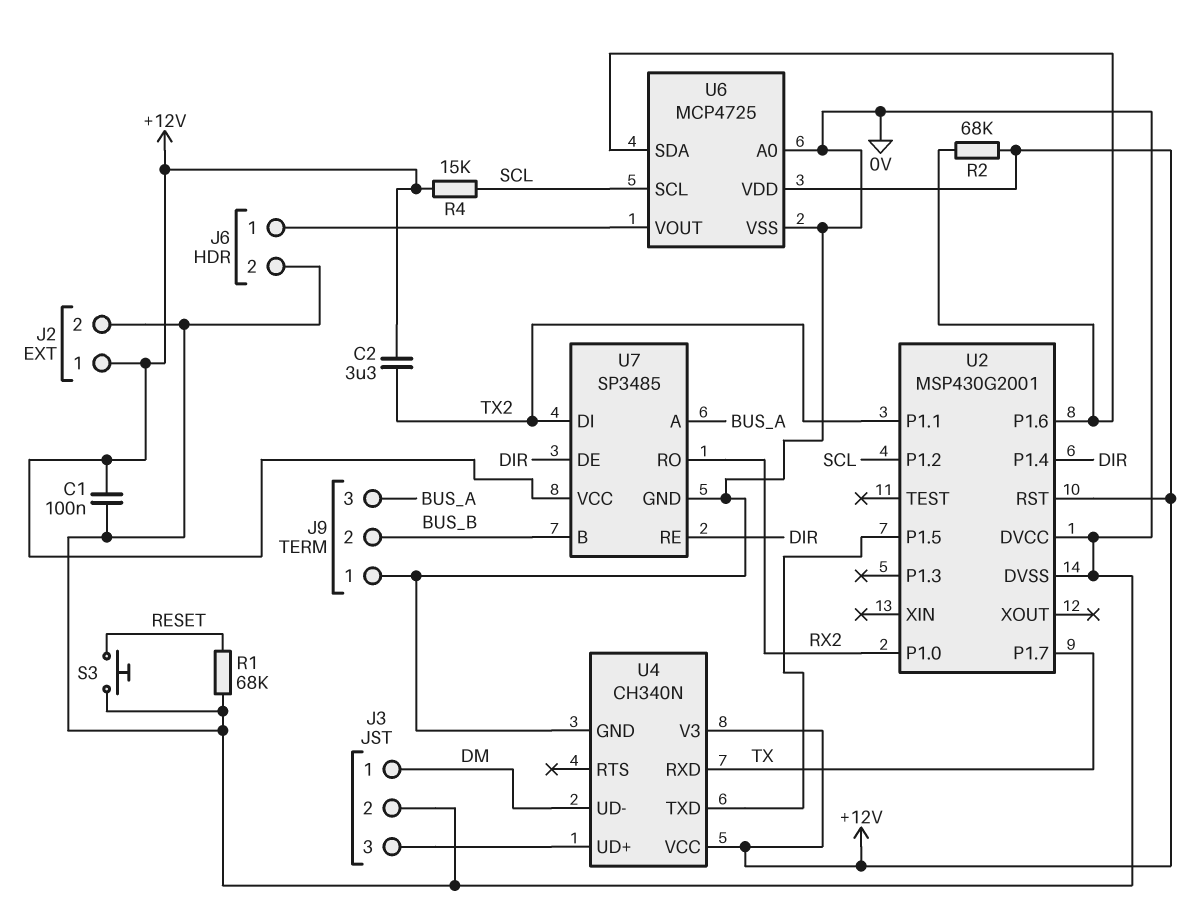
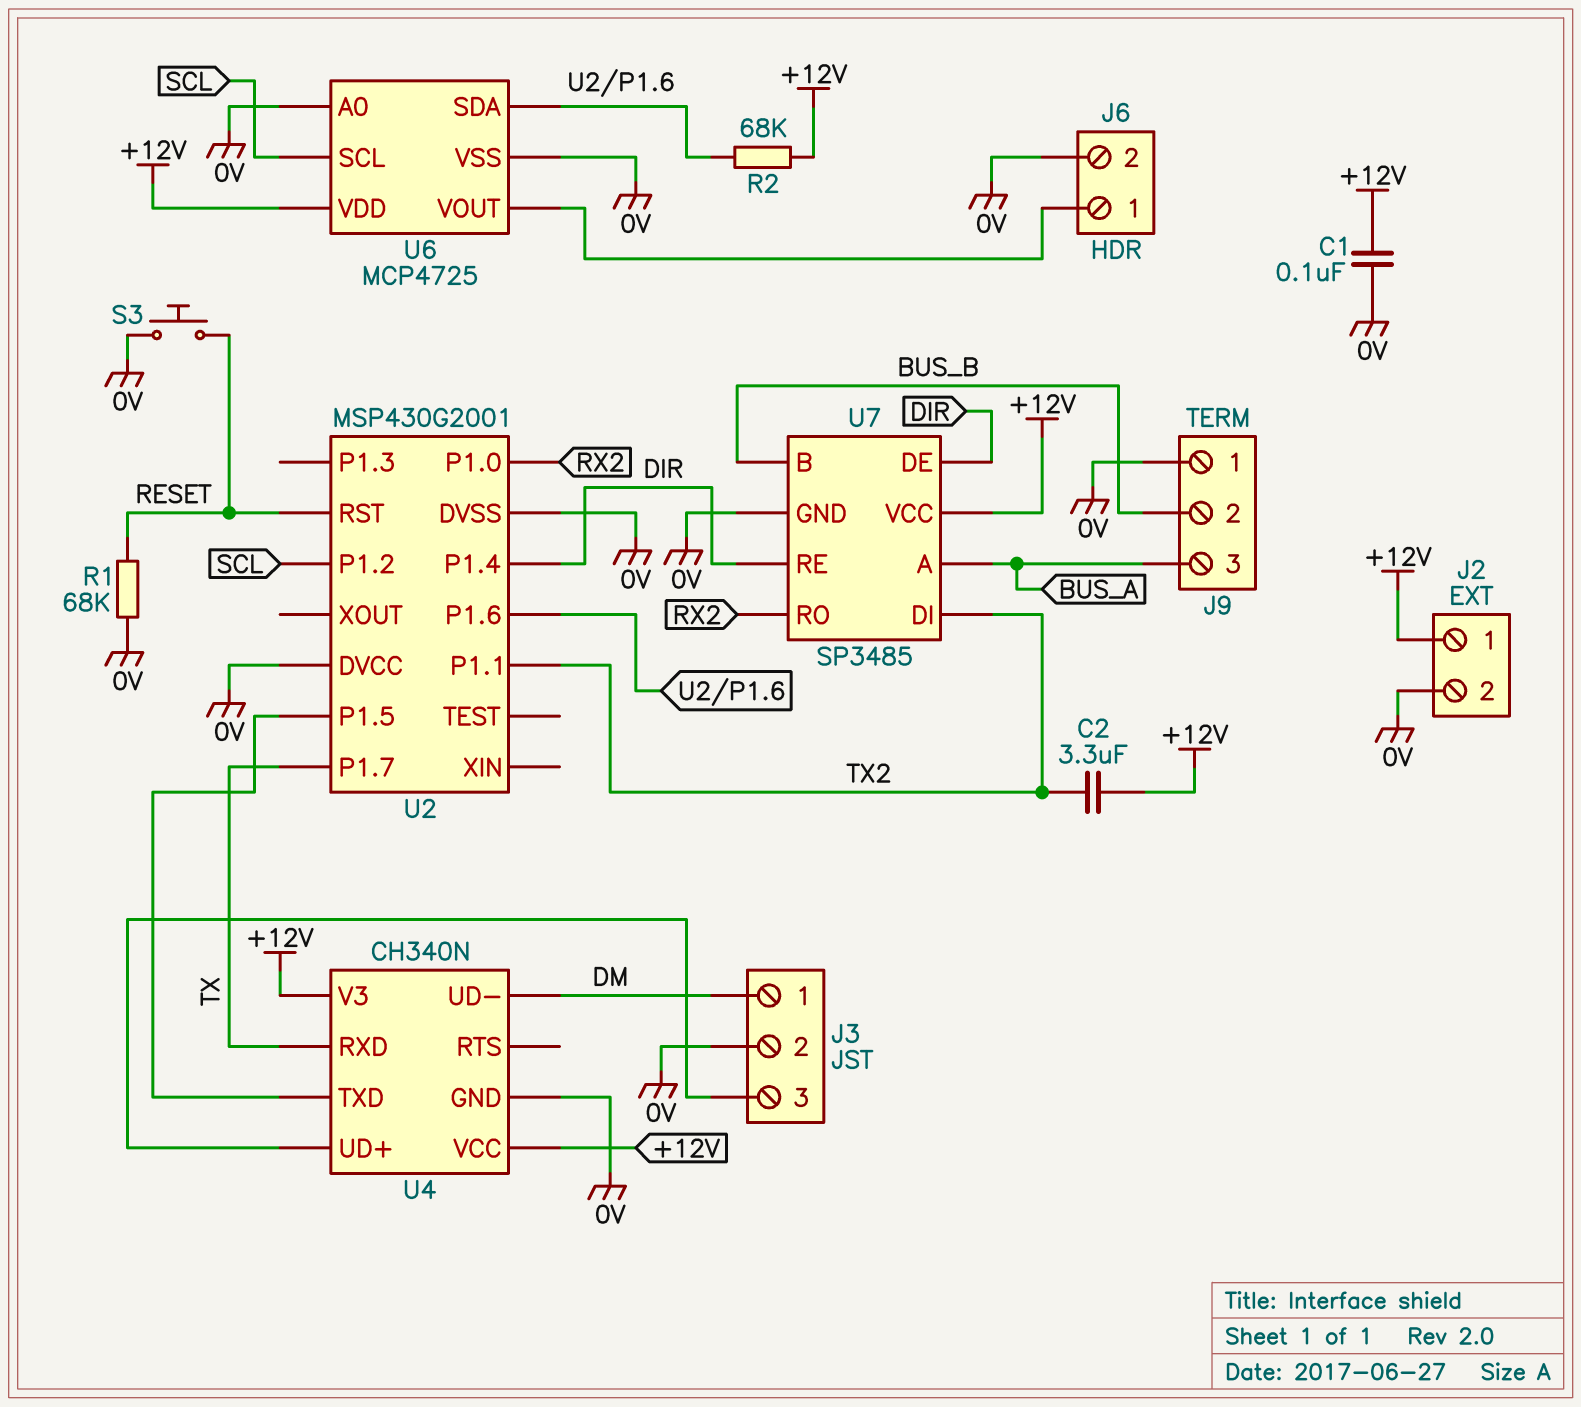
R4: 15k (+12V, SCL) -> none
U2 pin RST: +12V -> RESET

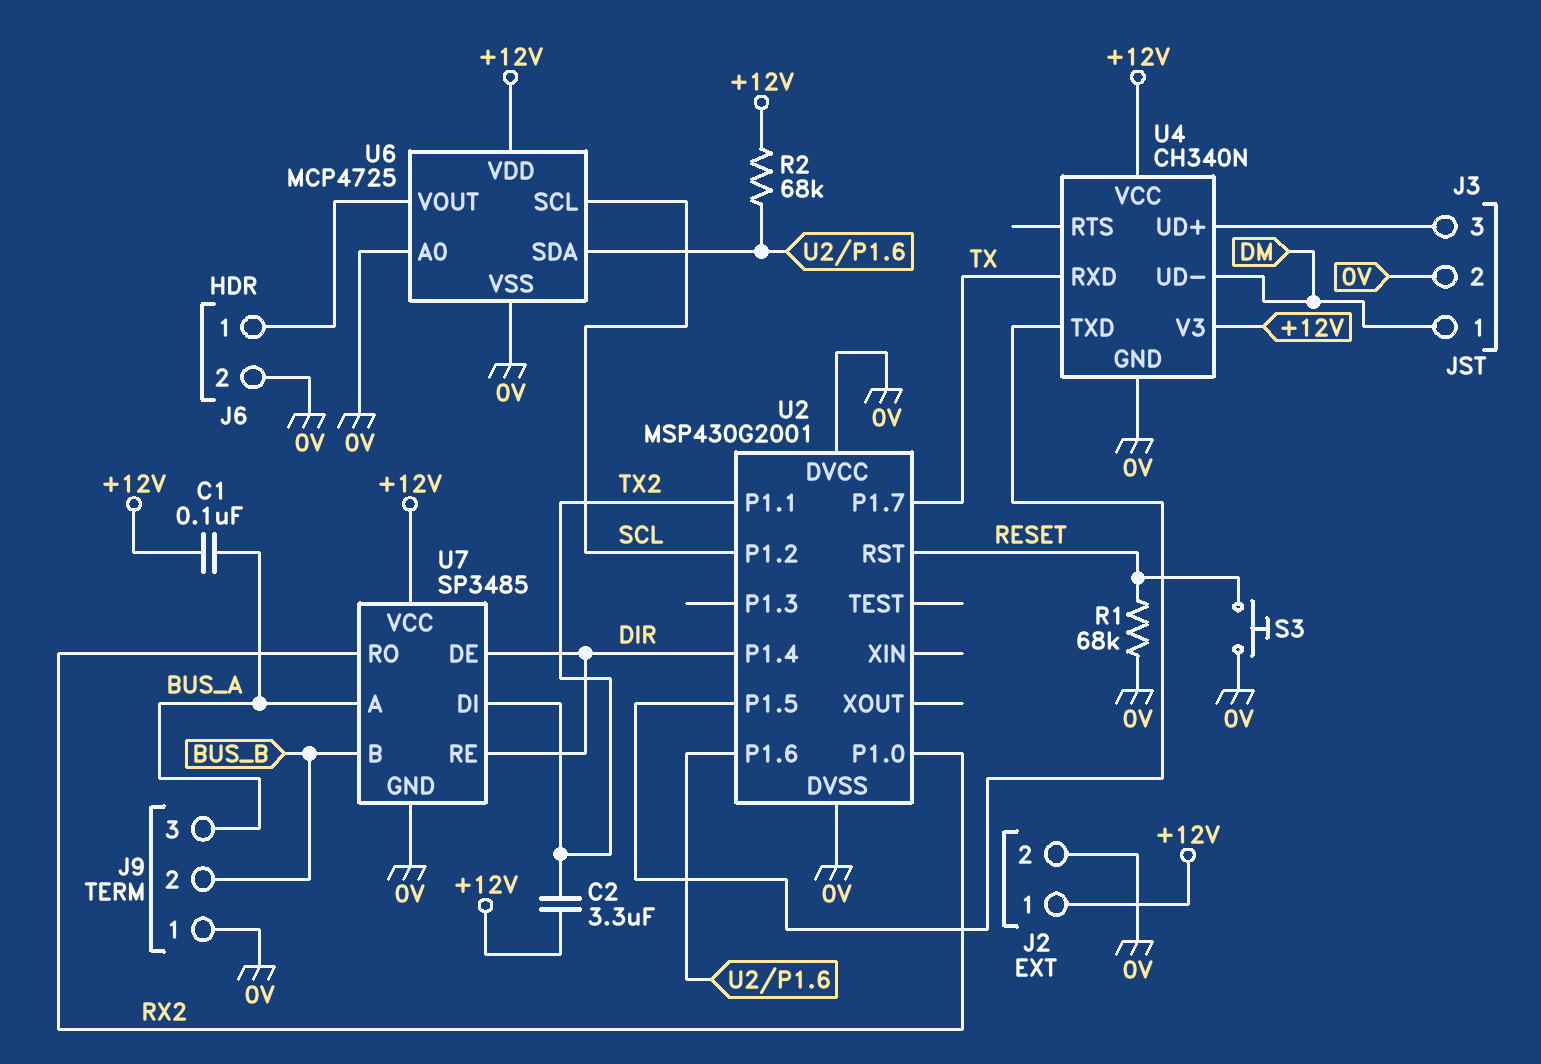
C1: 100nF (+12V, 0V) -> 100nF (+12V, BUS_A)

